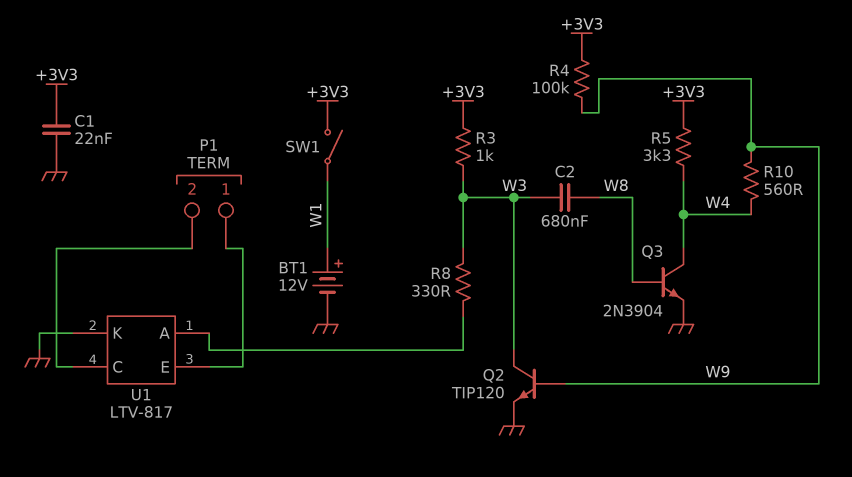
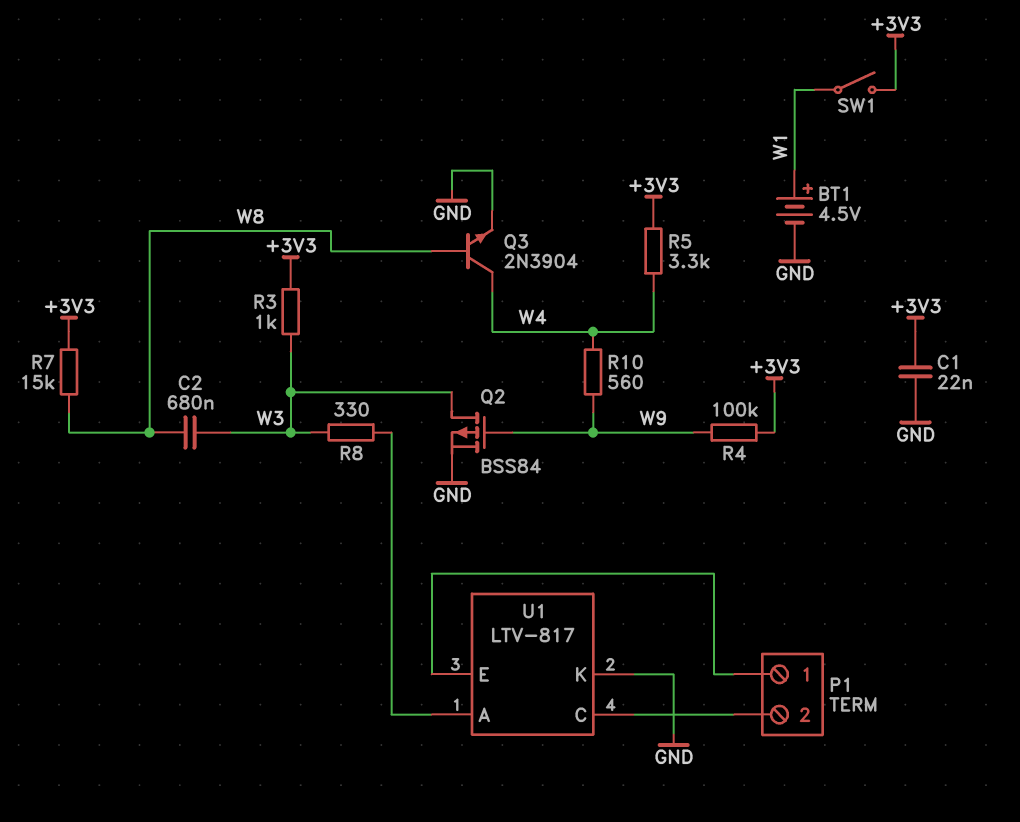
BT1: 12V (plus W1, minus GND) -> 4.5V (plus W1, minus GND)
Q2: NPN TIP120 (B W9, C W3, E GND) -> PMOS BSS84 (G W9, D W3, S GND)
R7: none -> 15k (+3V3, W8)

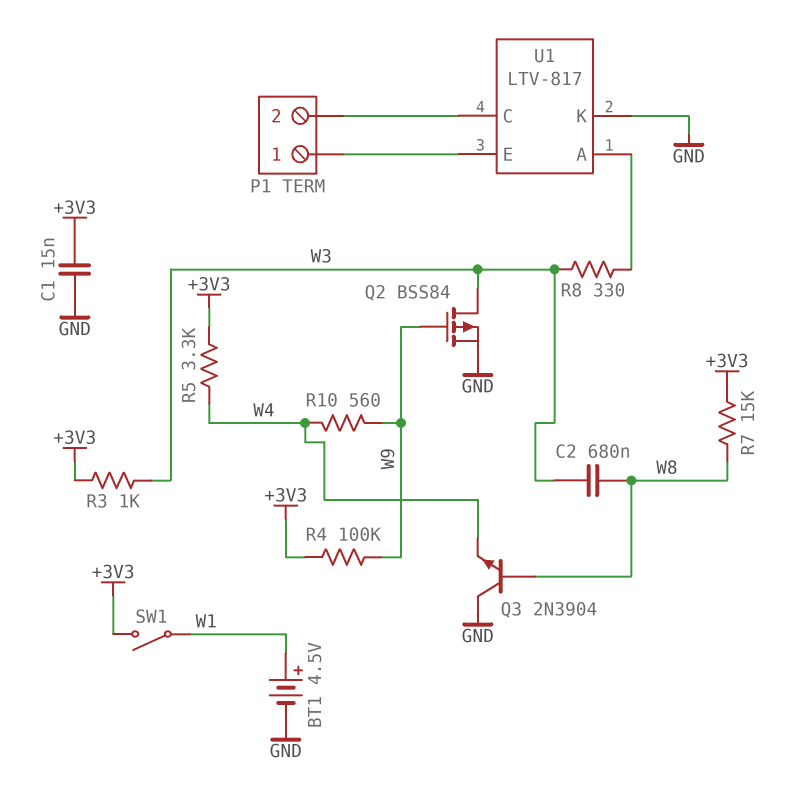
C1: 22nF (+3V3, GND) -> 15nF (+3V3, GND)
Q3: NPN 2N3904 (B W8, C W4, E GND) -> NPN 2N3904 (B W8, C GND, E W4)

